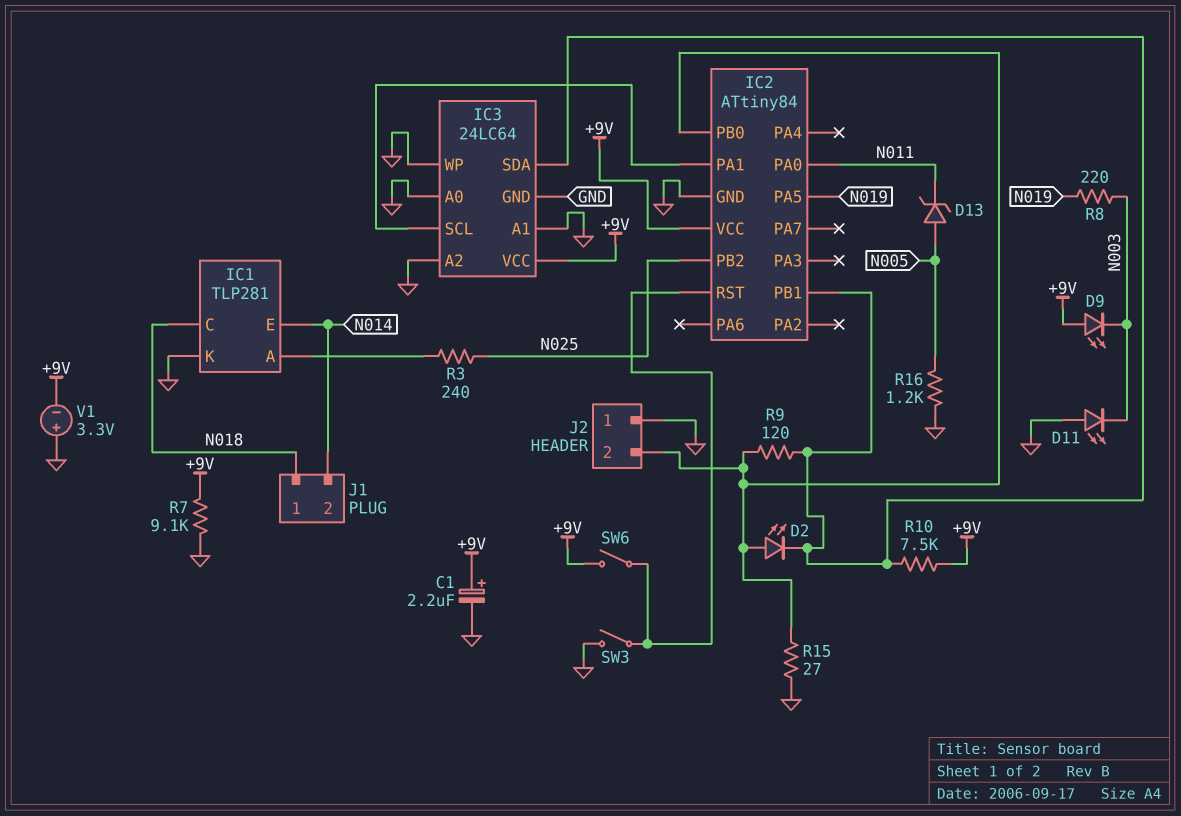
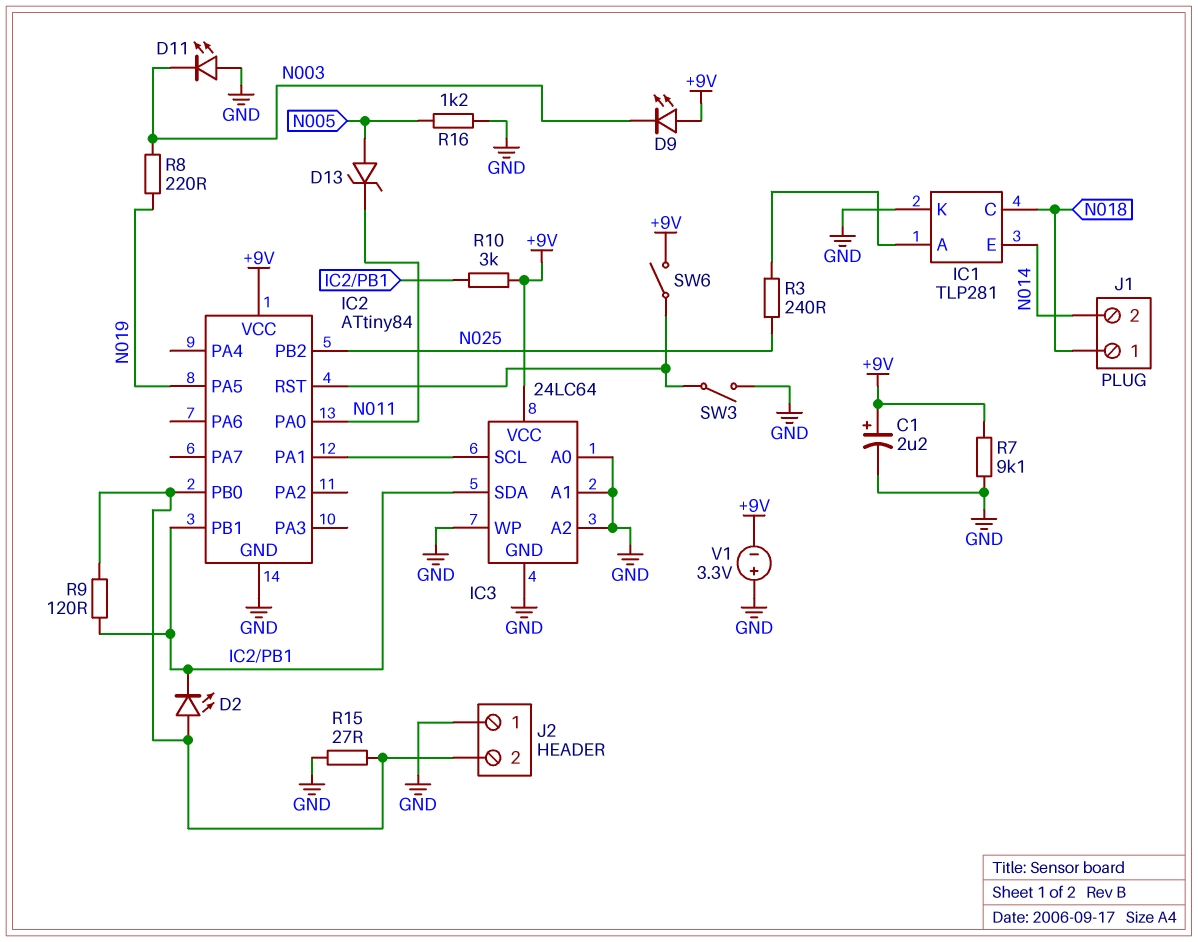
R10: 7.5k (+9V, IC2/PB1) -> 3k (+9V, IC2/PB1)

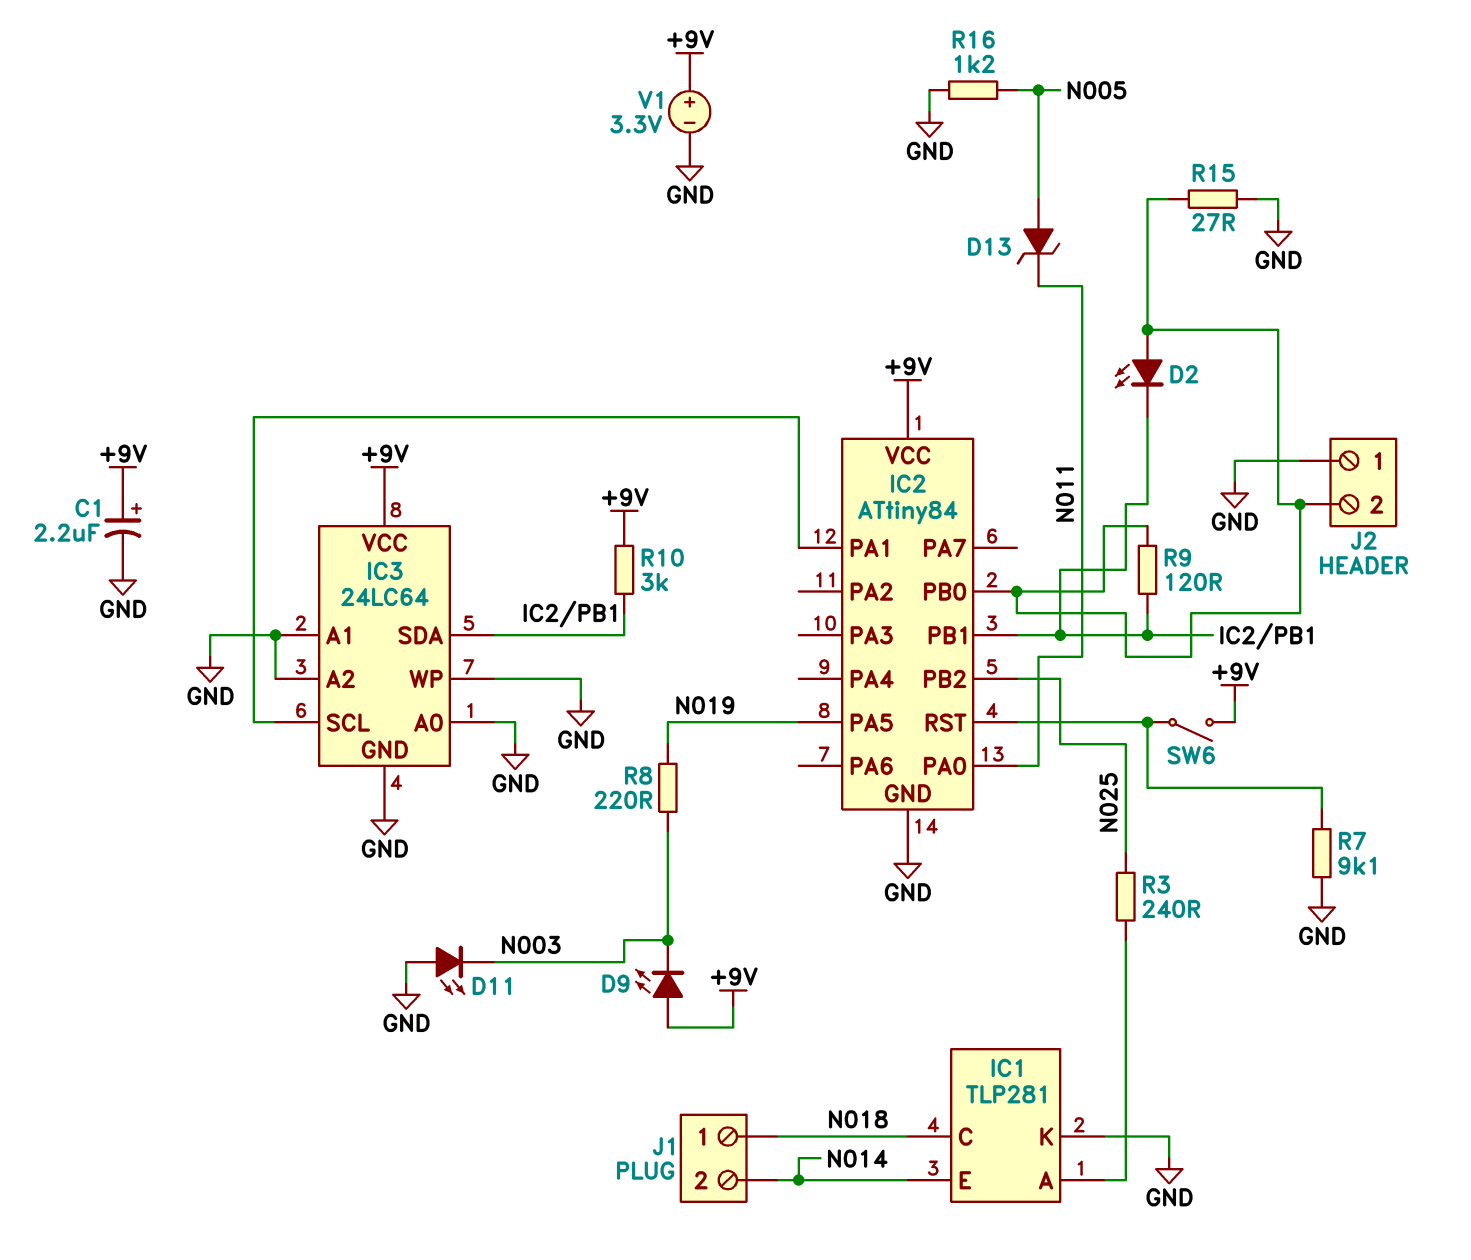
R7: 9.1k (+9V, GND) -> 9.1k (GND, IC2/RST)
SW3: switch (GND, IC2/RST) -> none
V1: 3.3V (plus GND, minus +9V) -> 3.3V (plus +9V, minus GND)

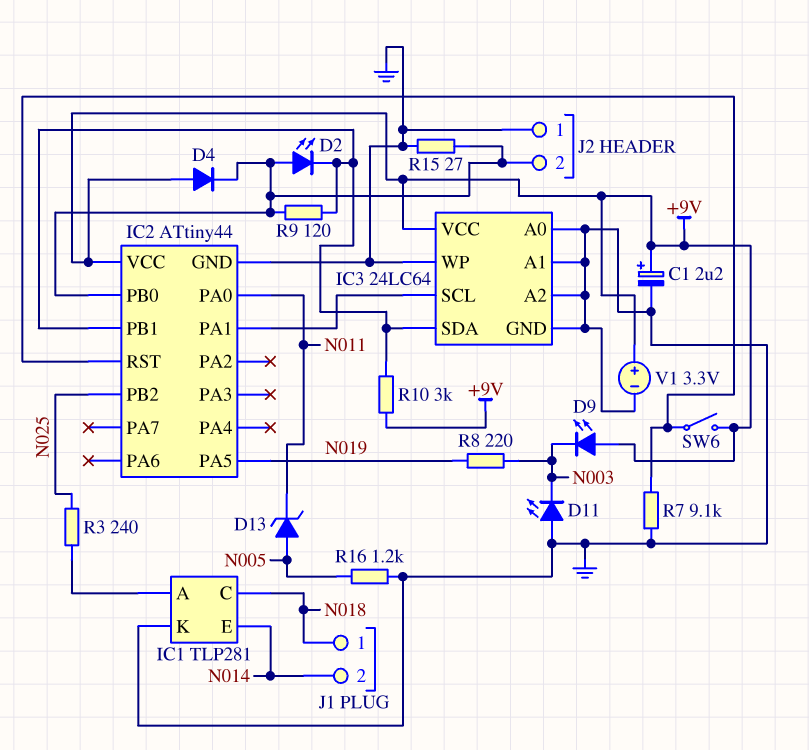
D4: none -> diode (A +9V, K IC2/PB0)
IC2: ATtiny84 -> ATtiny44

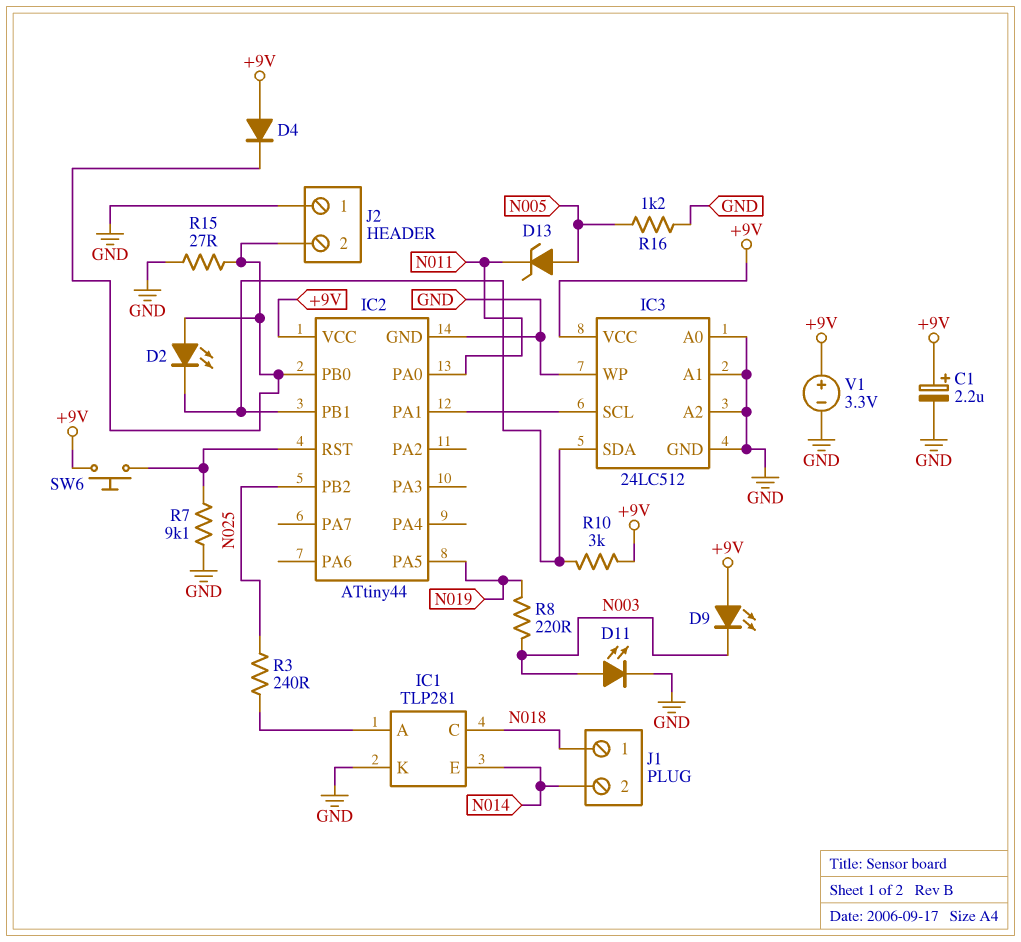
D11: LED (A GND, K N003) -> LED (A N003, K GND)
IC3: 24LC64 -> 24LC512
R9: 120 (IC2/PB0, IC2/PB1) -> none
SW6: switch (+9V, IC2/RST) -> button (+9V, IC2/RST)

